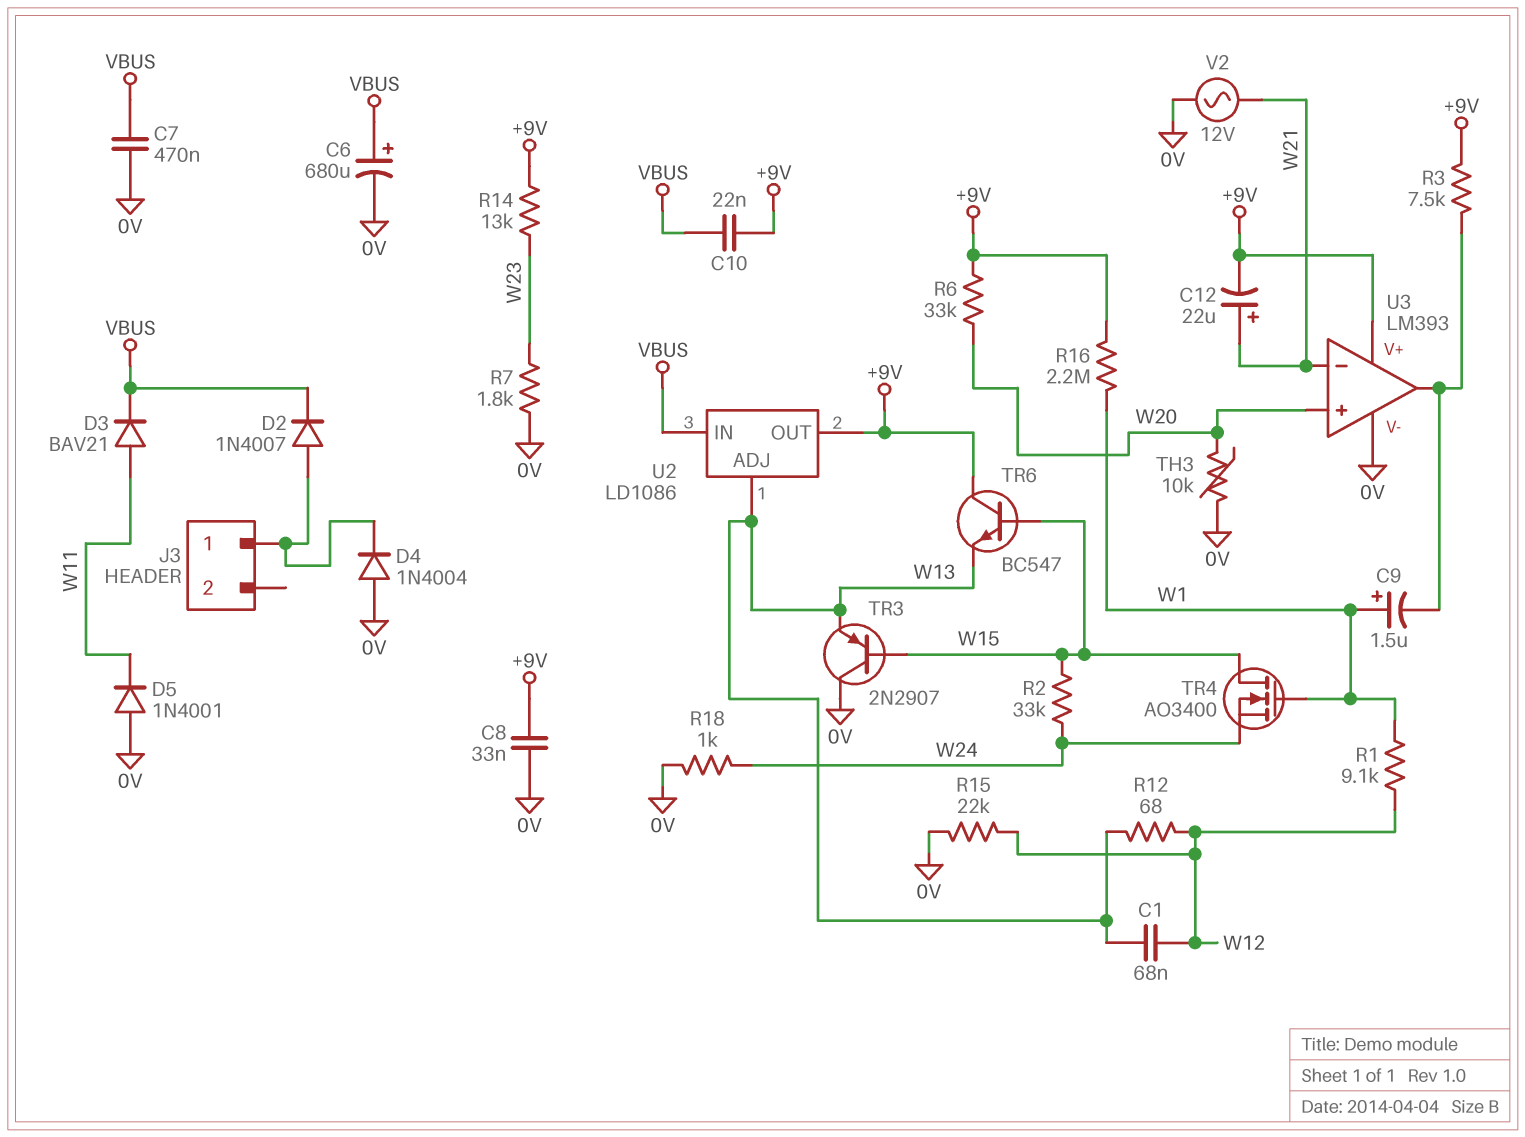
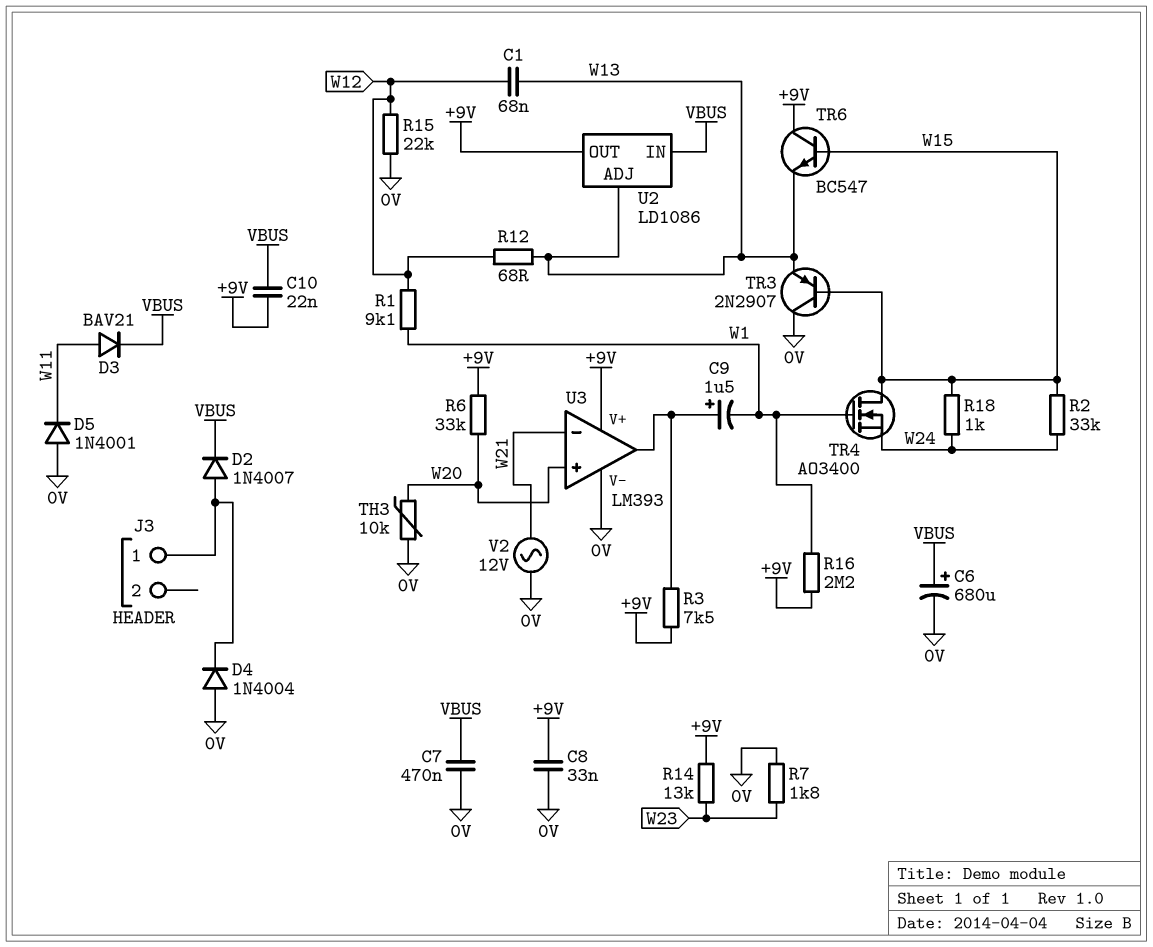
C9: 1.5uF (plus W1, minus U3/out) -> 1.5uF (plus U3/out, minus W1)
C12: 22uF (plus W21, minus +9V) -> none
R18: 1k (0V, W24) -> 1k (W15, W24)

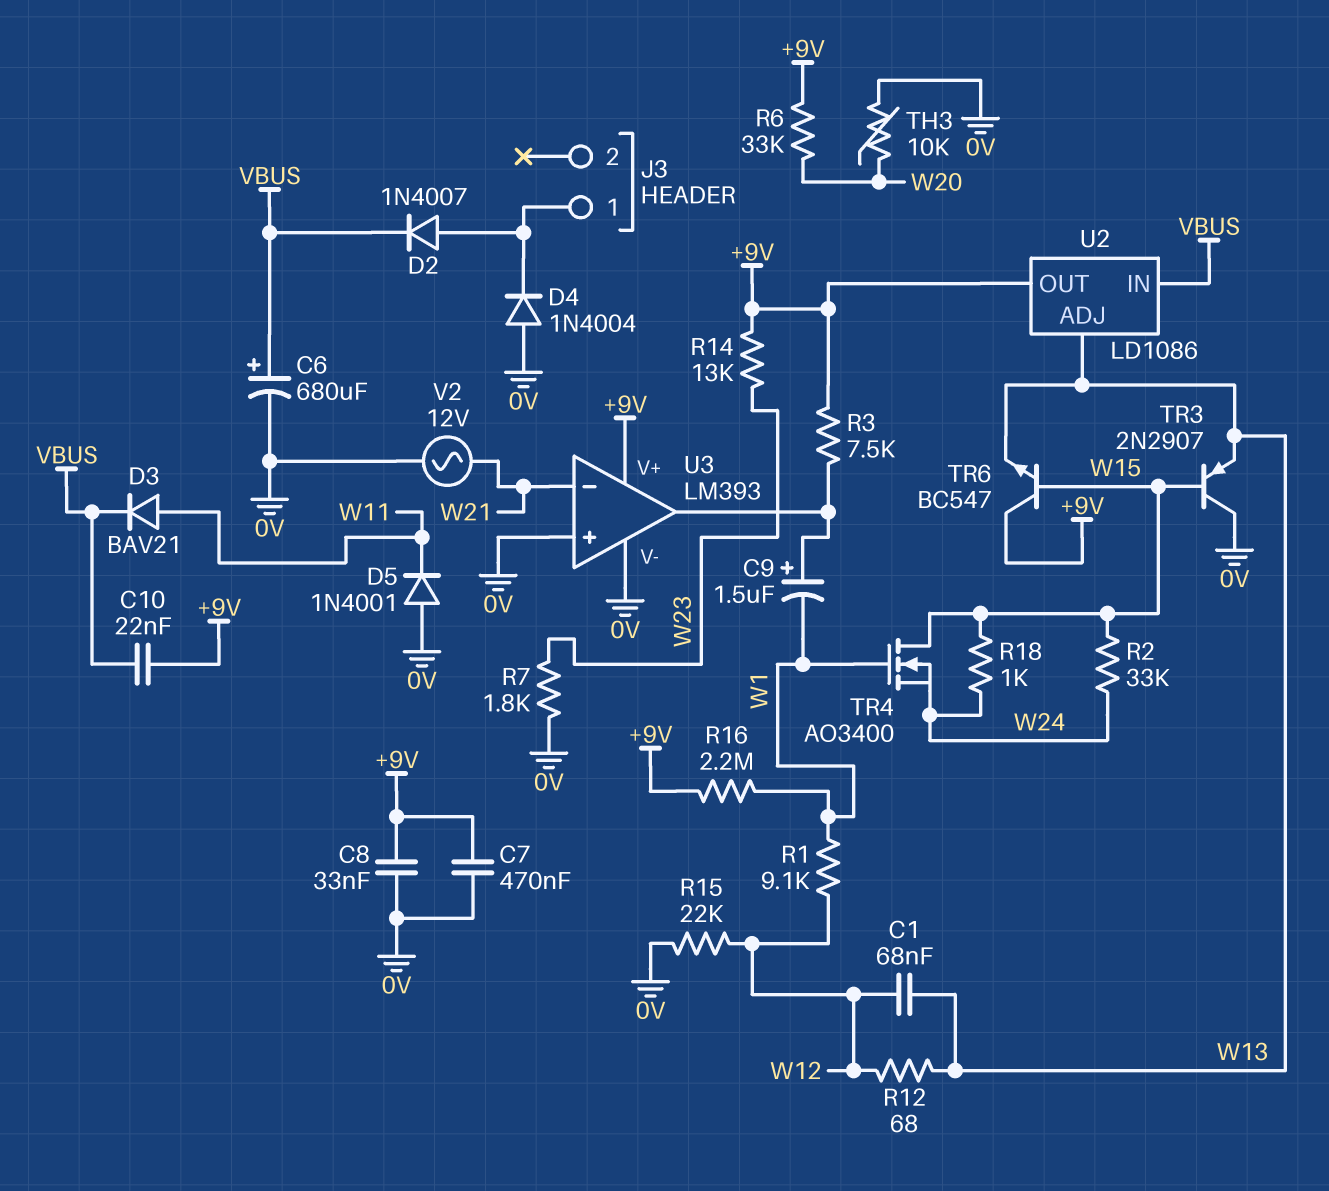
C7: 470nF (0V, VBUS) -> 470nF (+9V, 0V)
U3 pin in+: W20 -> 0V

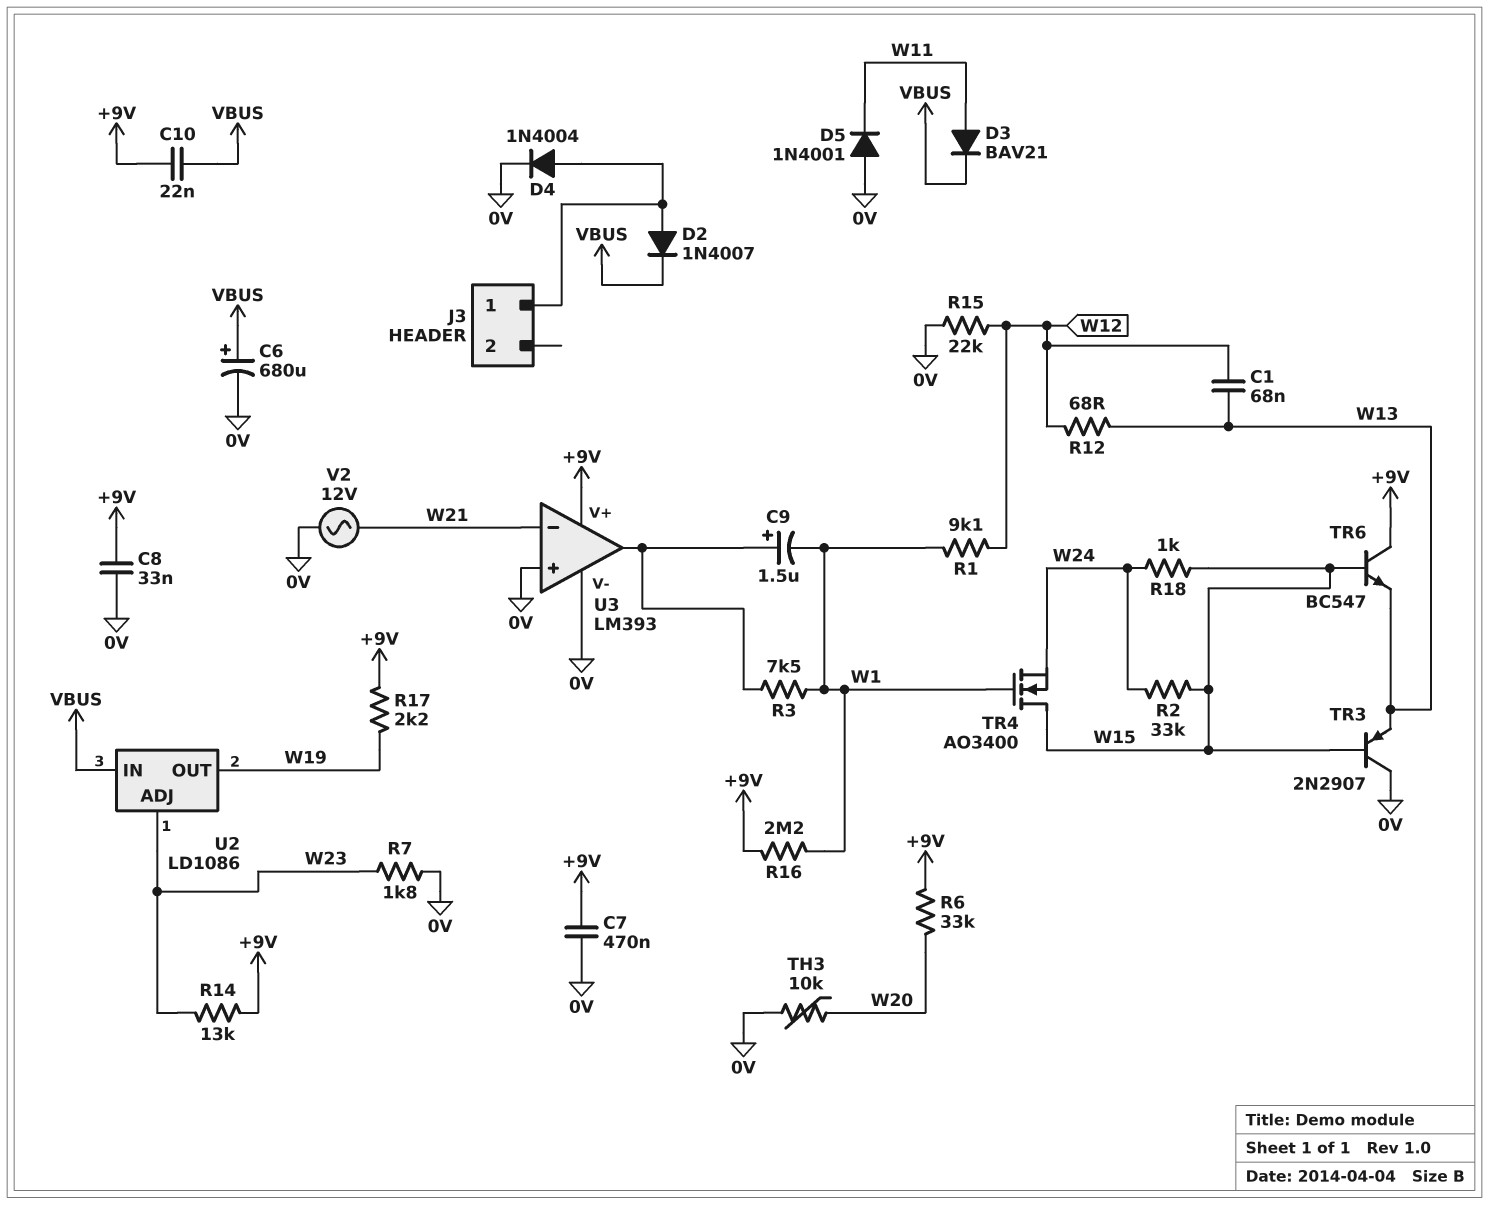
D4: diode 1N4004 (A 0V, K J3/1) -> diode 1N4004 (A J3/1, K 0V)
R3: 7.5k (+9V, U3/out) -> 7.5k (U3/out, W1)
R17: none -> 2.2k (+9V, W19)
U2 pin ADJ: W13 -> W23
U2 pin OUT: +9V -> W19

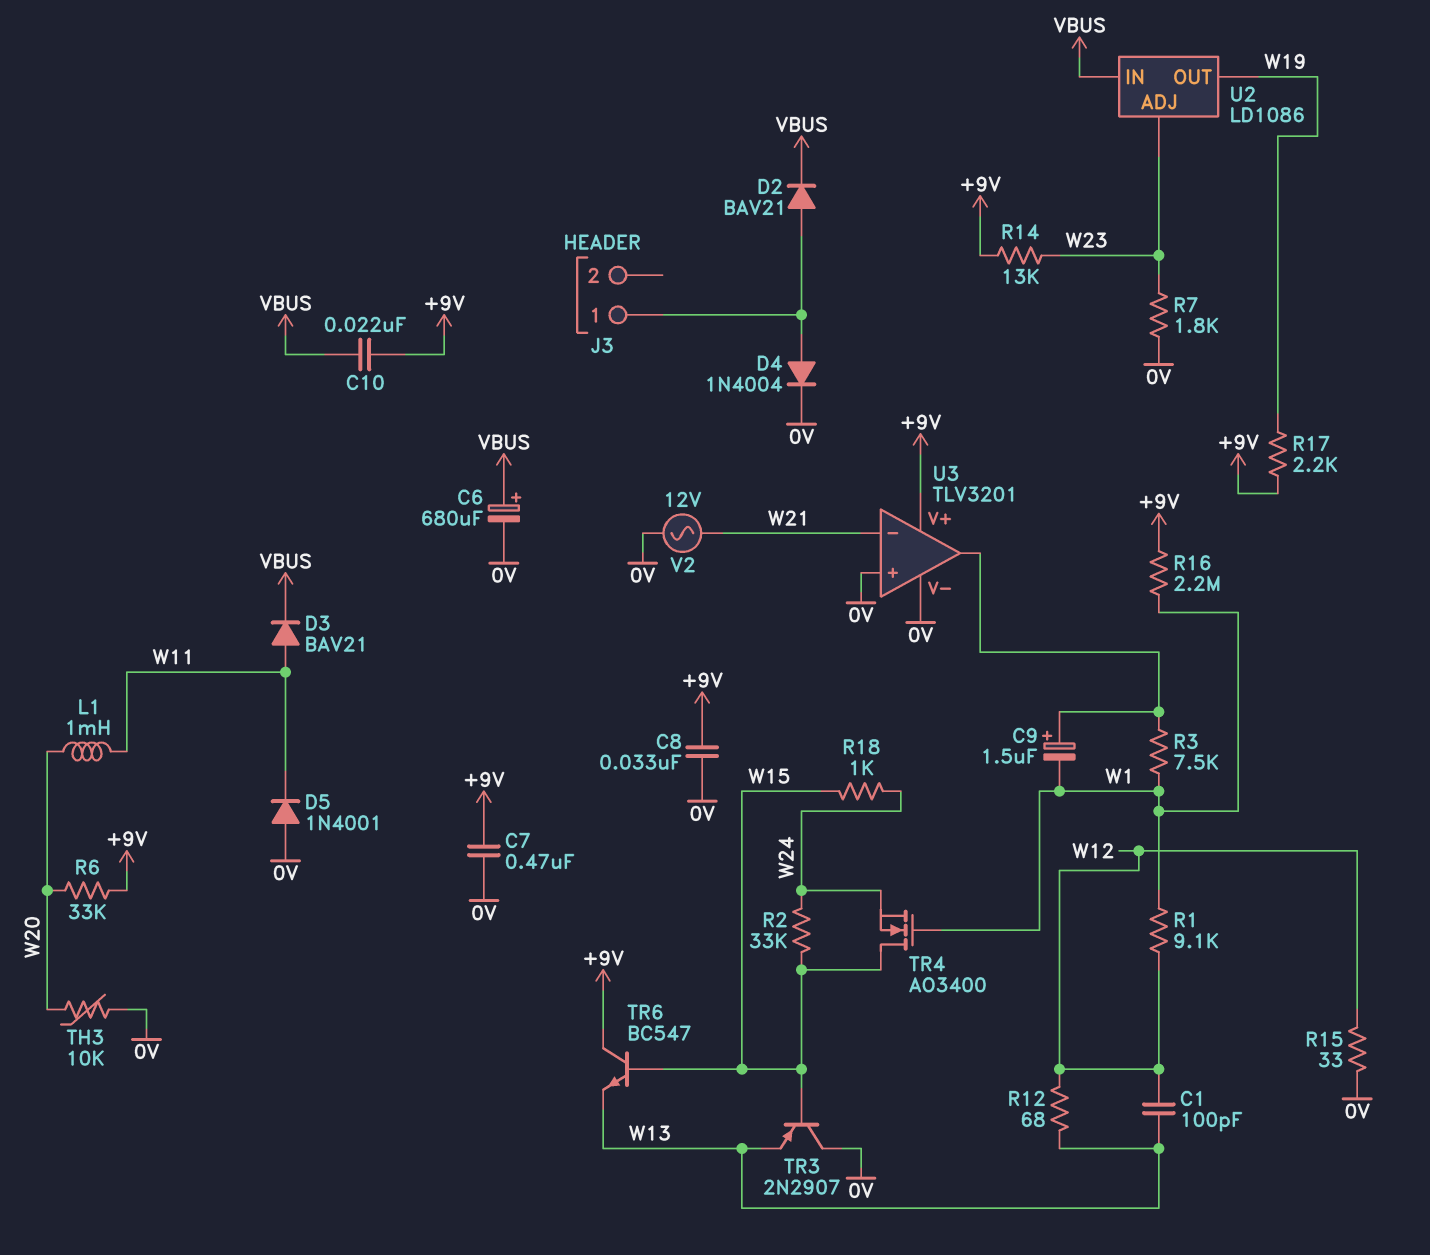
C1: 68nF (W12, W13) -> 100pF (W12, W13)
D2: diode 1N4007 (A J3/1, K VBUS) -> diode BAV21 (A J3/1, K VBUS)
L1: none -> 1mH (W11, W20)
R15: 22k (0V, W12) -> 33 (0V, W12)
U3: LM393 -> TLV3201

